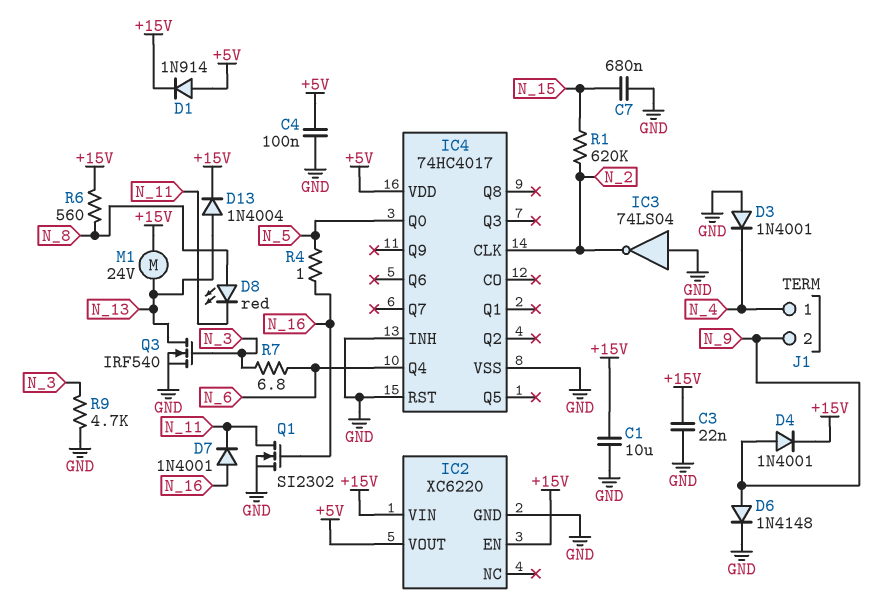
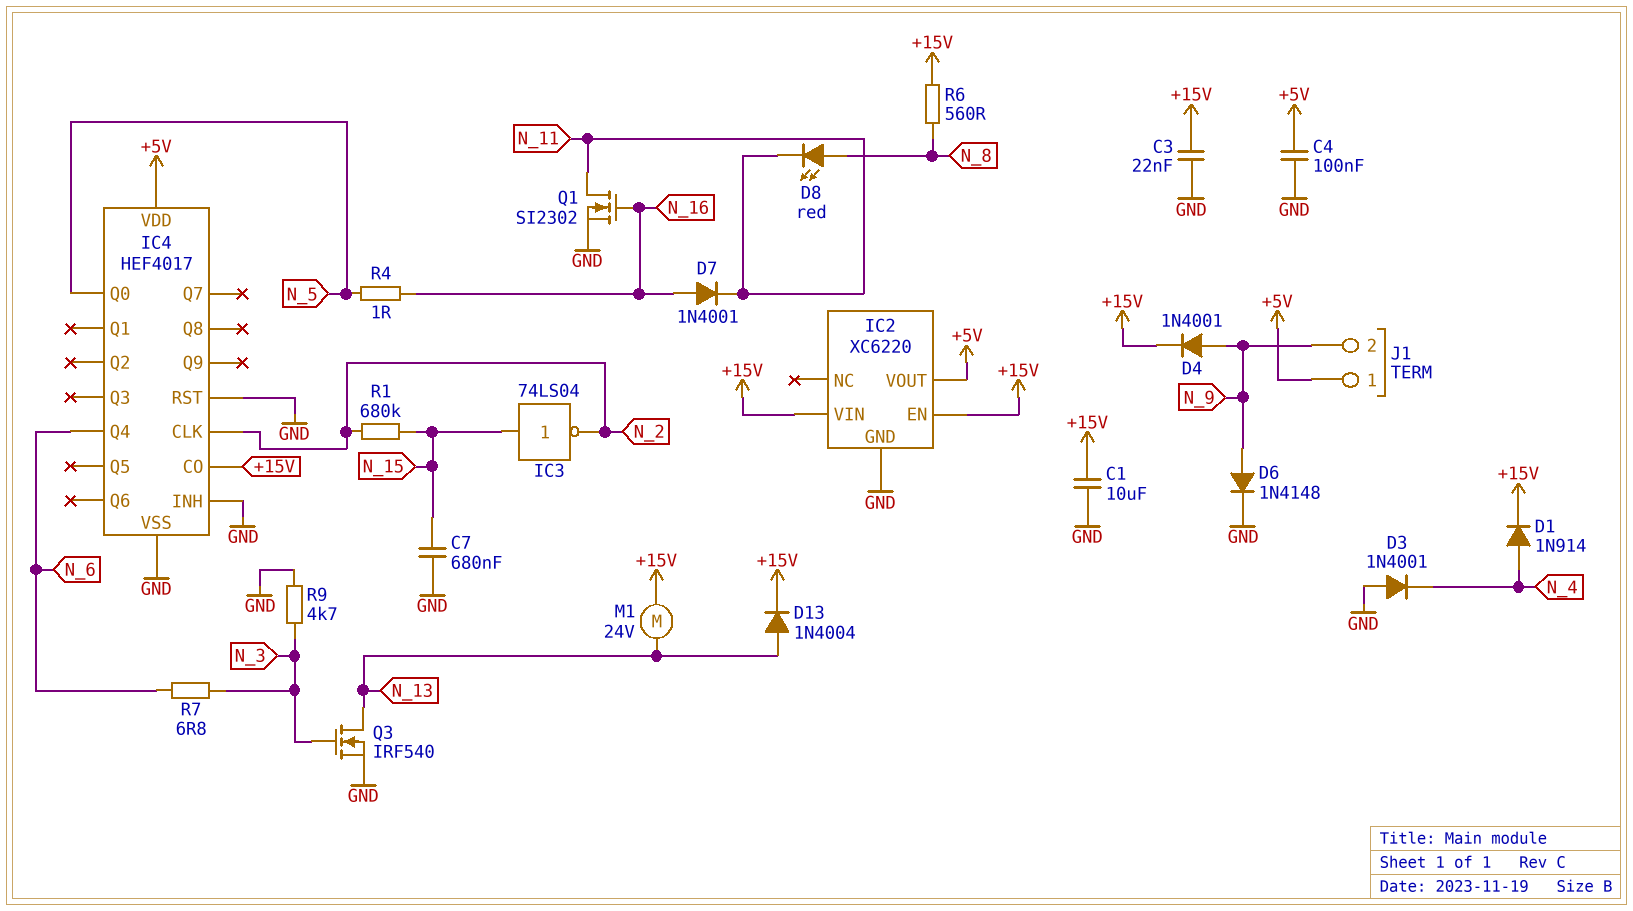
D1: diode 1N914 (A +5V, K +15V) -> diode 1N914 (A N_4, K +15V)
IC3: NOT 74LS04 (in GND, out N_2) -> NOT 74LS04 (in N_15, out N_2)
IC4: 74HC4017 -> HEF4017
IC4 pin CO: none -> +15V
J1 pin 1: N_4 -> +5V
R1: 620k (N_2, N_15) -> 680k (N_2, N_15)

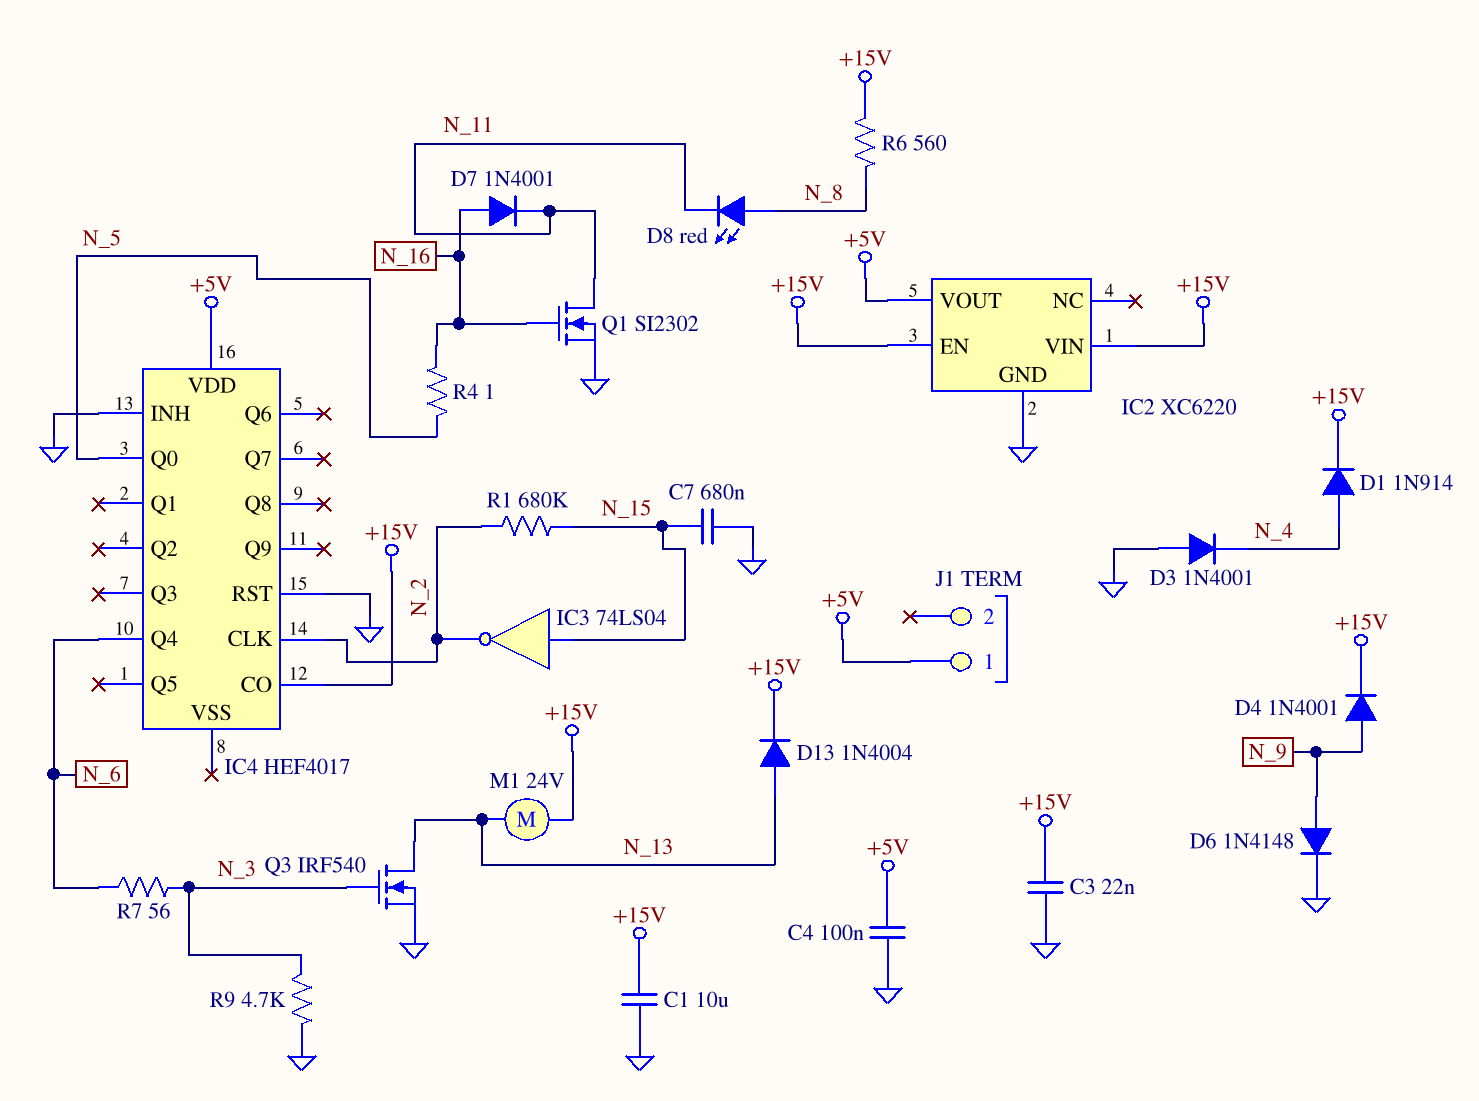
IC4 pin VSS: GND -> none
J1 pin 2: N_9 -> none
R7: 6.8 (N_3, N_6) -> 56 (N_3, N_6)

